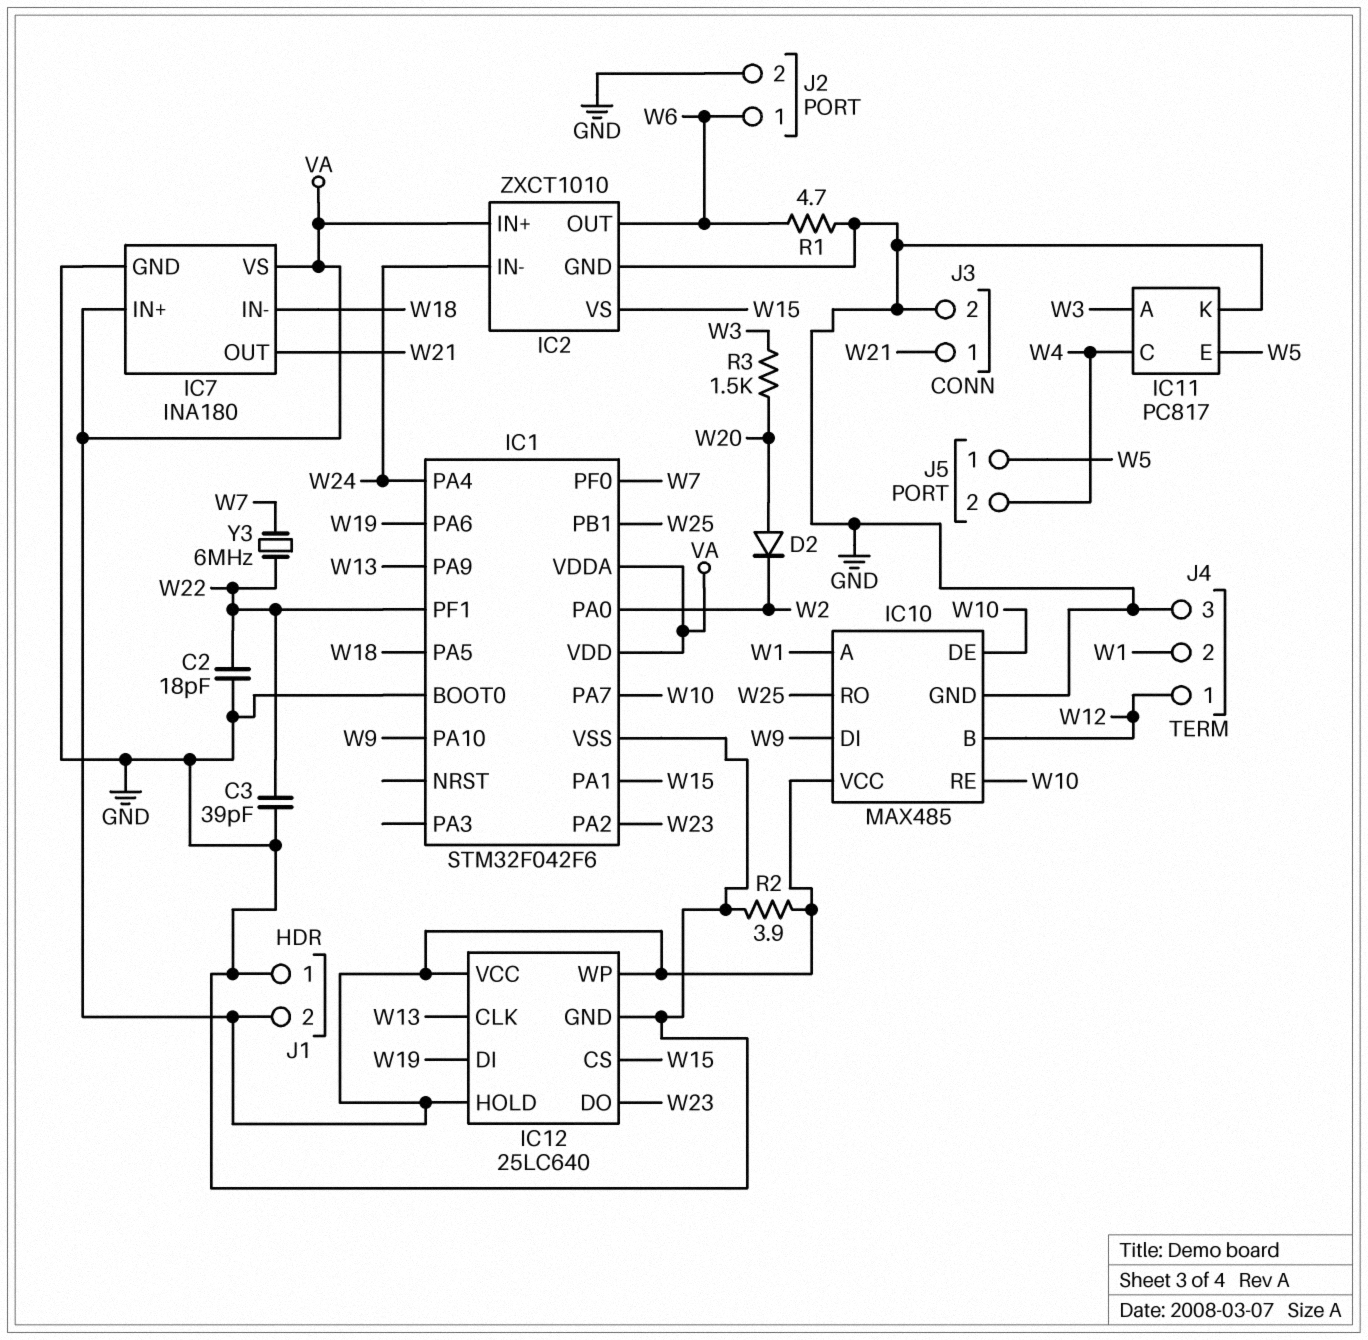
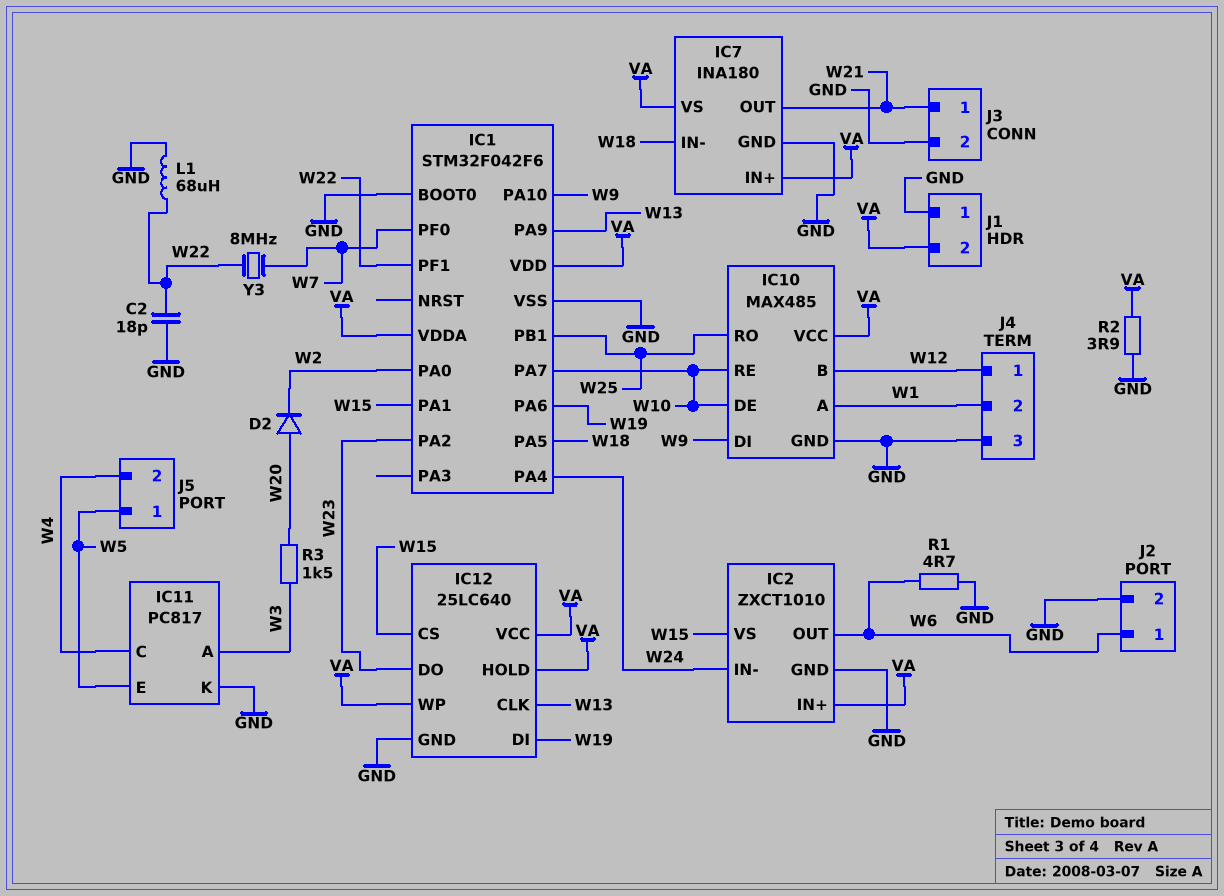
C3: 39pF (GND, W22) -> none
L1: none -> 68uH (GND, W22)
Y3: 6MHz (W7, W22) -> 8MHz (W7, W22)

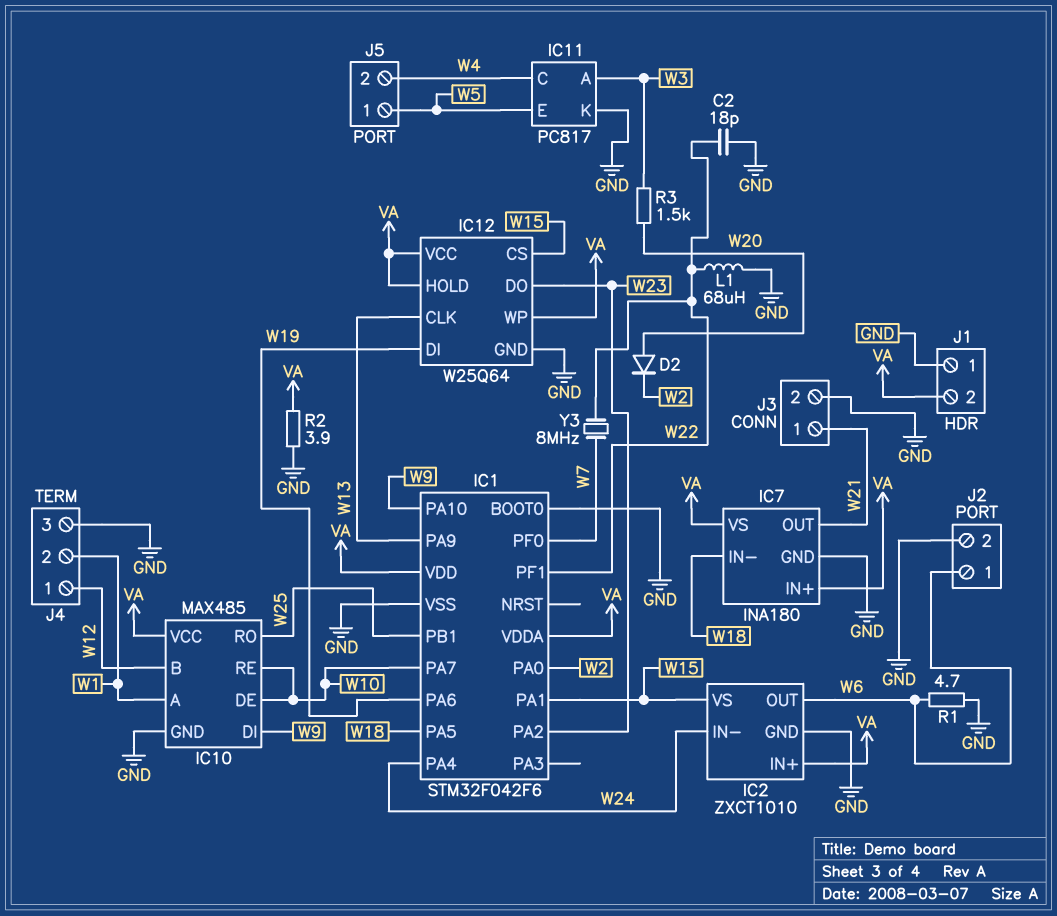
IC12: 25LC640 -> W25Q64

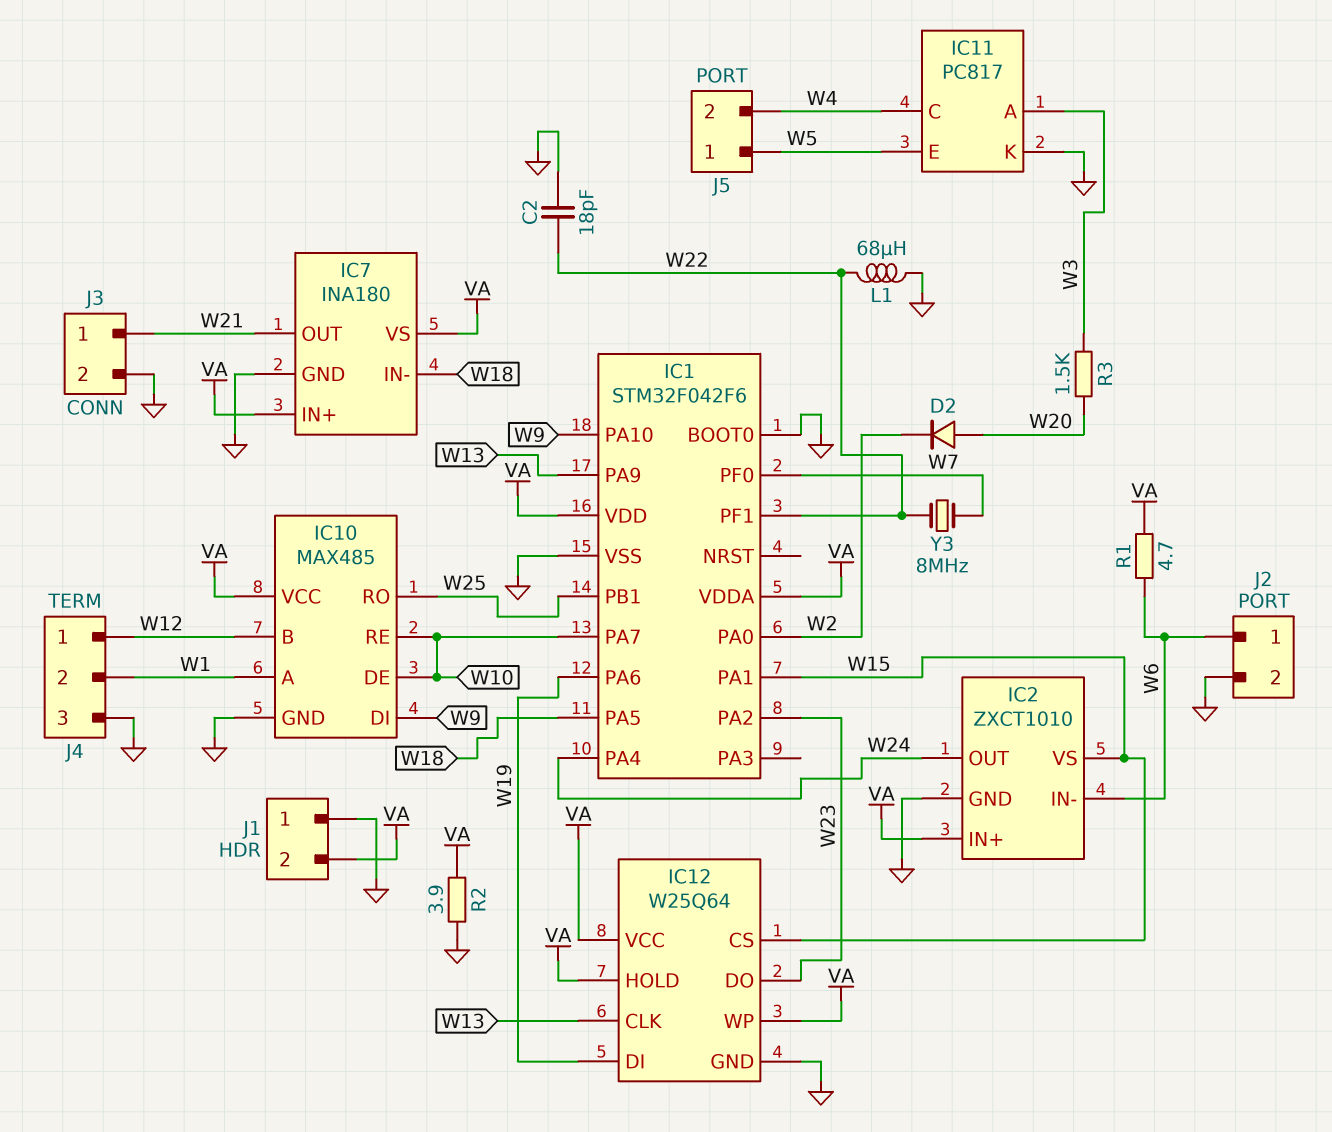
IC2 pin IN-: W24 -> W6
IC2 pin OUT: W6 -> W24
R1: 4.7 (GND, W6) -> 4.7 (VA, W6)

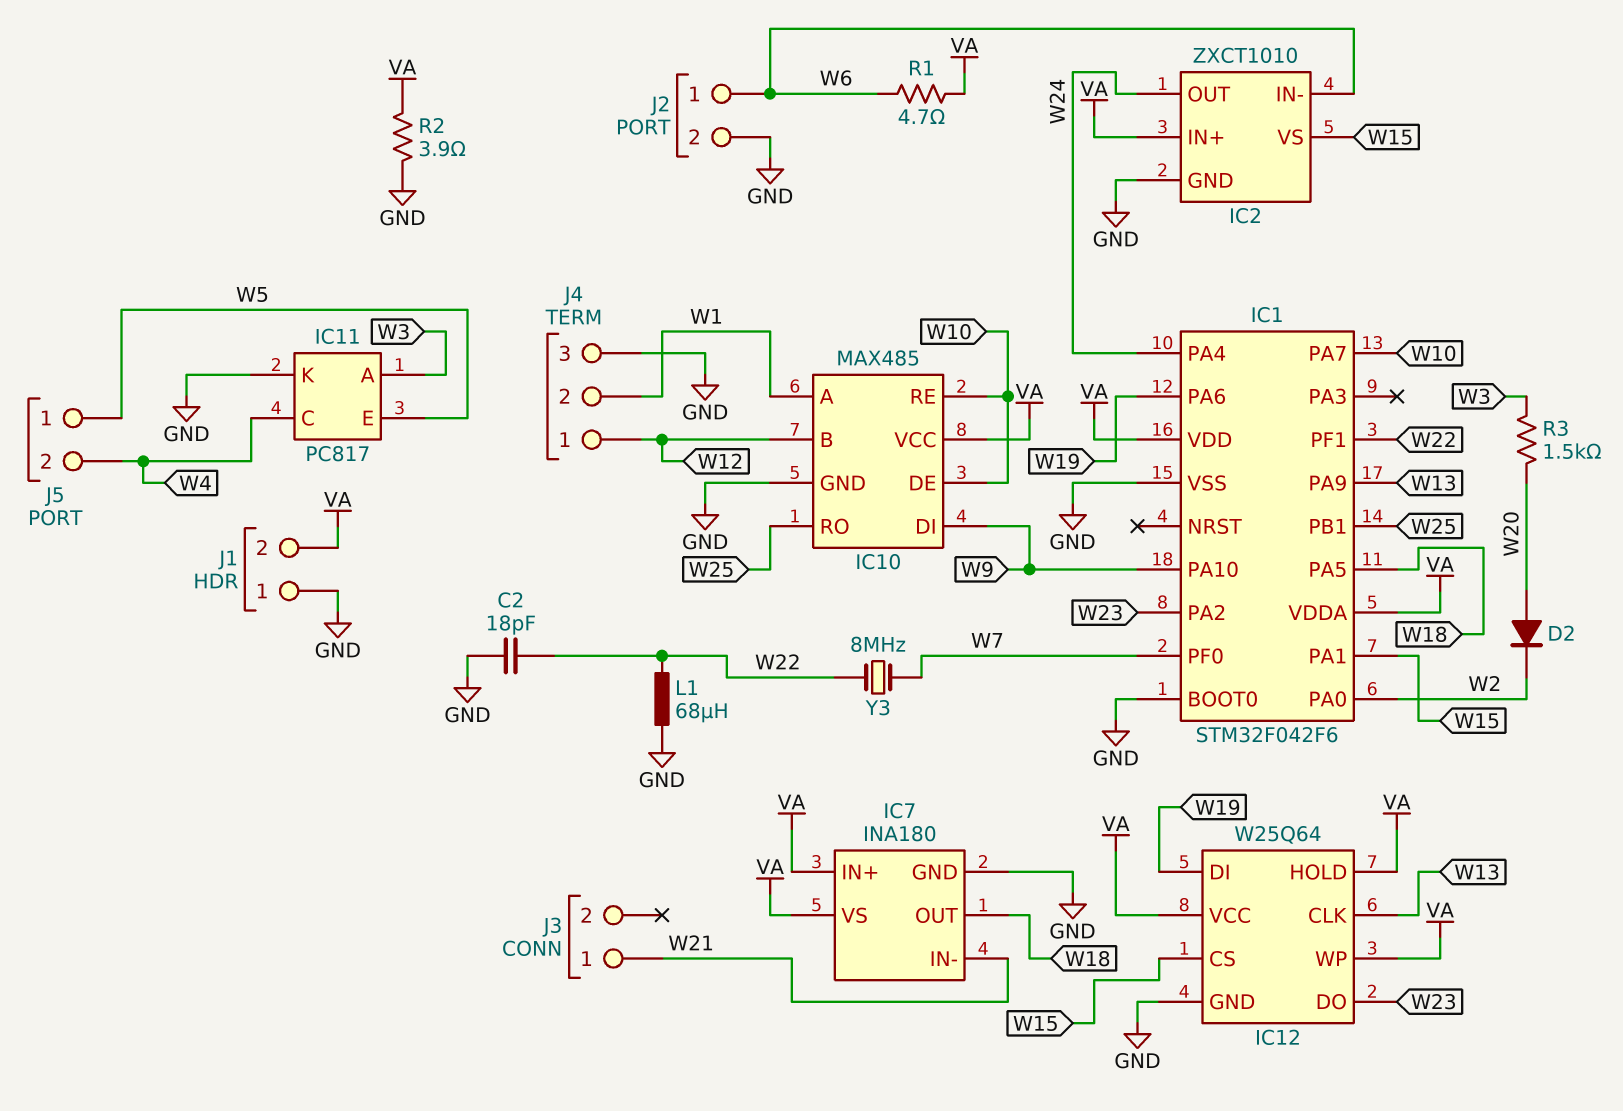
IC7 pin IN-: W18 -> W21
IC7 pin OUT: W21 -> W18
J3 pin 2: GND -> none

